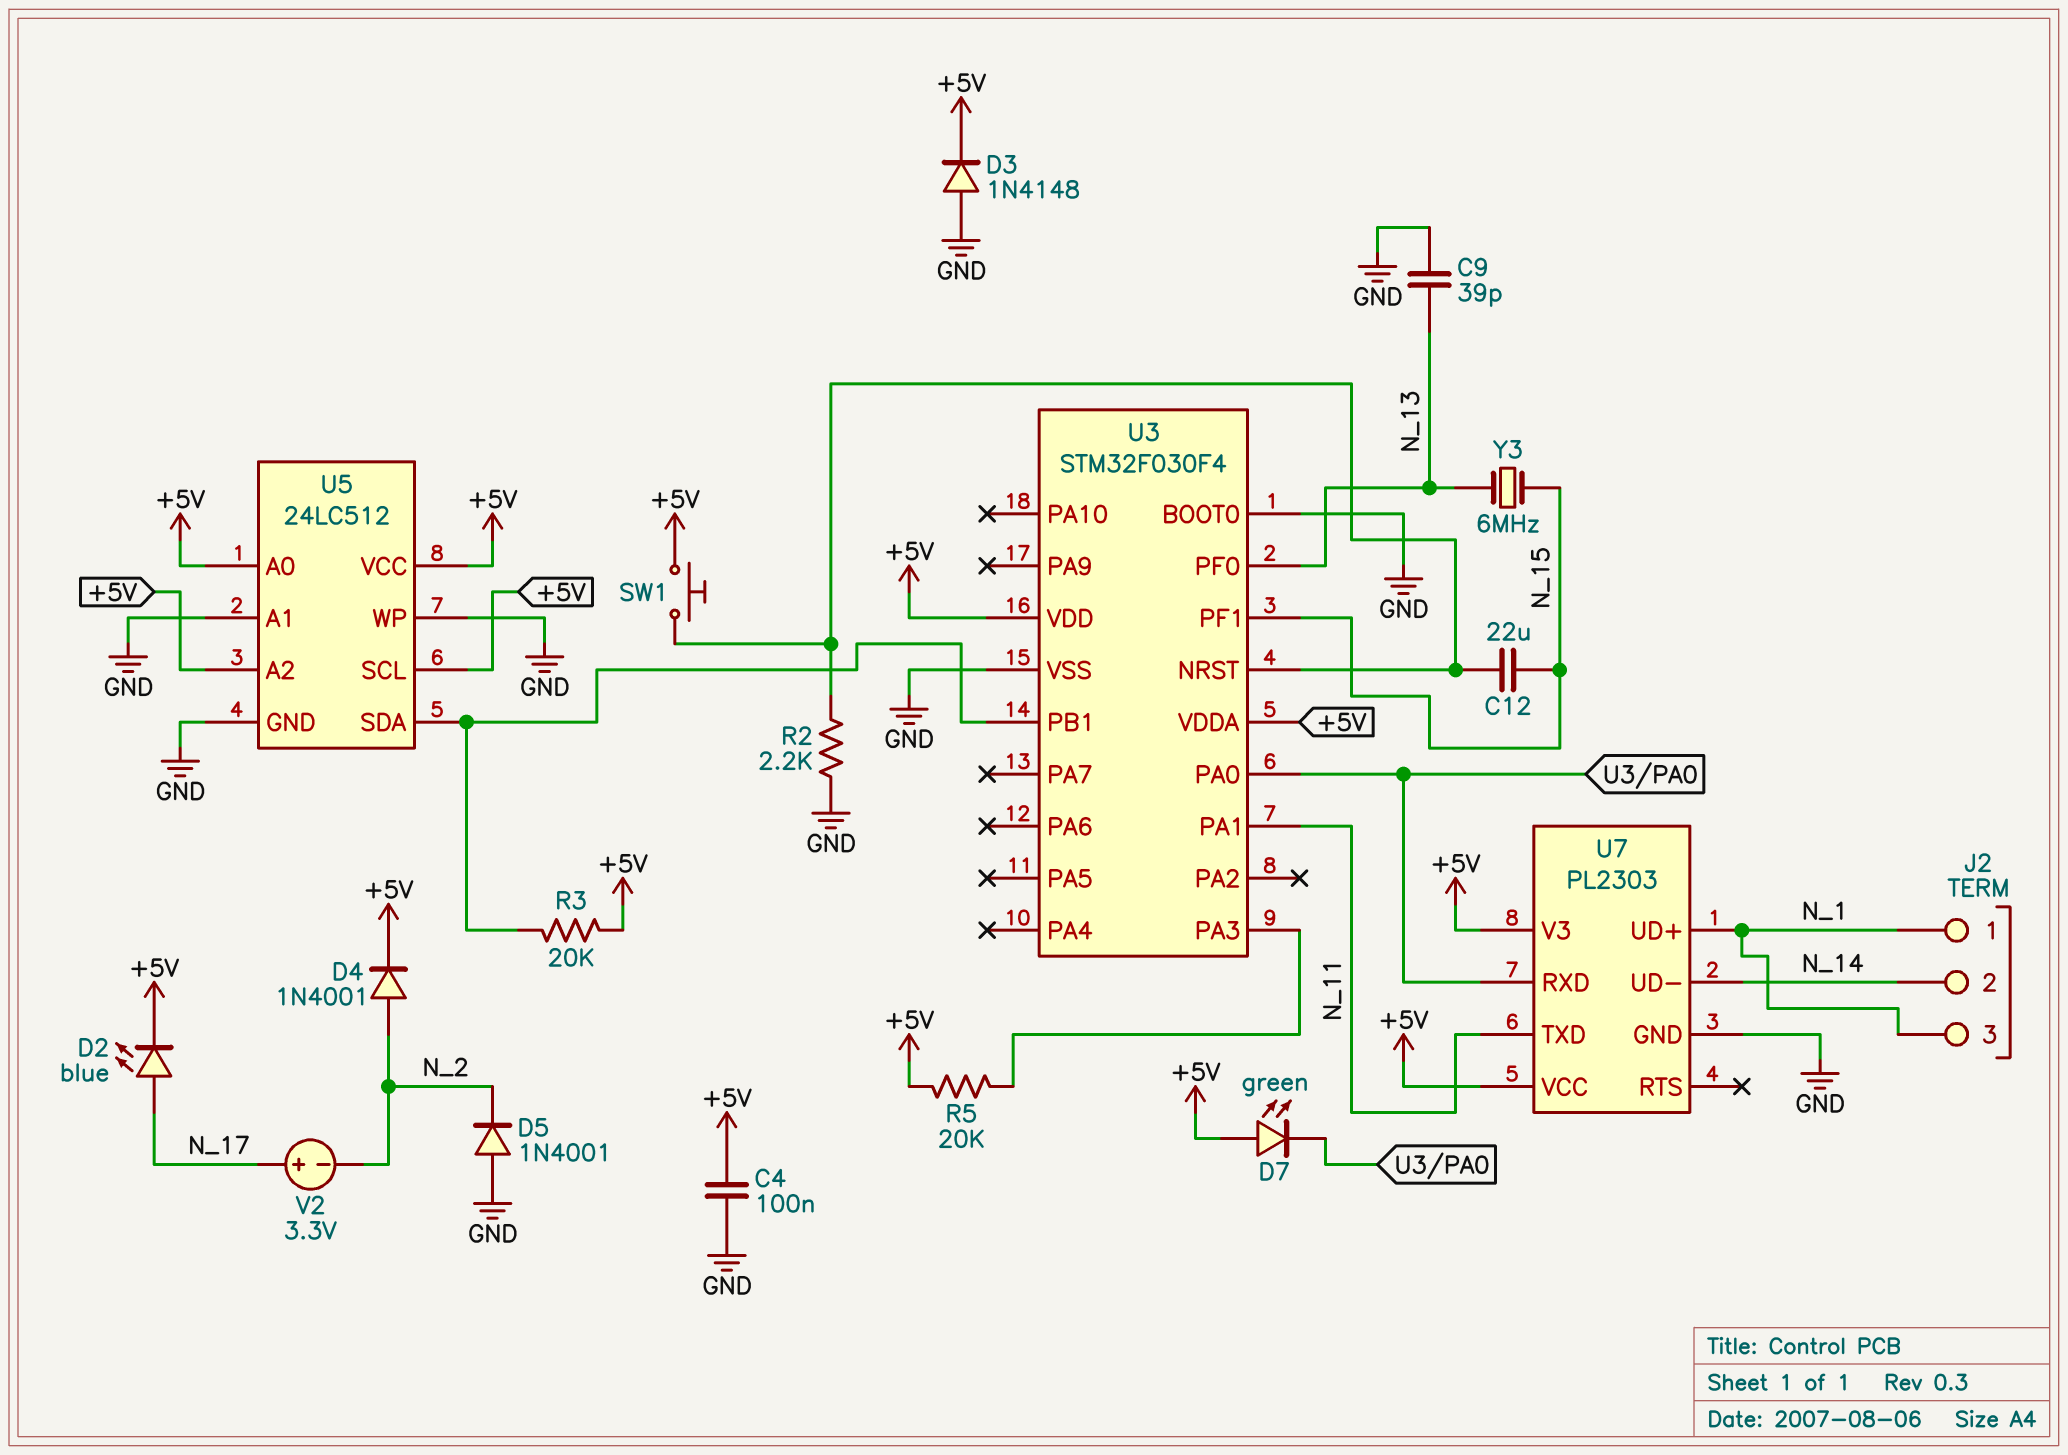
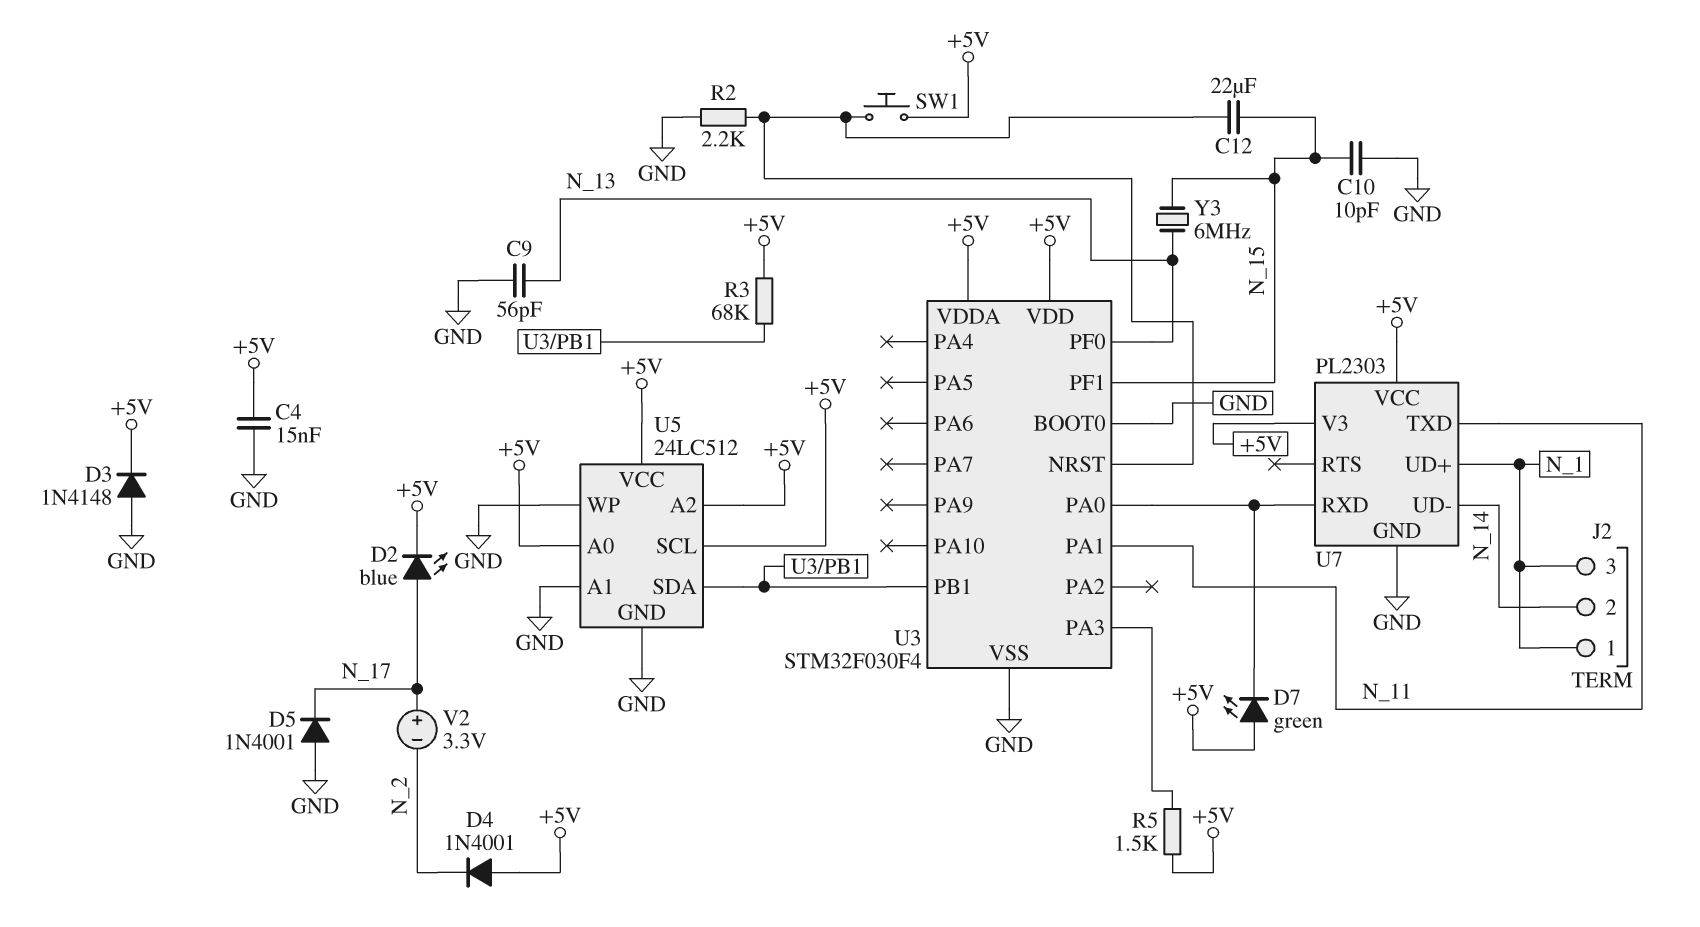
C4: 100nF (+5V, GND) -> 15nF (+5V, GND)
C9: 39pF (GND, N_13) -> 56pF (GND, N_13)
C10: none -> 10pF (GND, N_15)
D4: diode 1N4001 (A N_2, K +5V) -> diode 1N4001 (A +5V, K N_2)
D5: diode 1N4001 (A GND, K N_2) -> diode 1N4001 (A GND, K N_17)
R3: 20k (+5V, U3/PB1) -> 68k (+5V, U3/PB1)
R5: 20k (+5V, U3/PA3) -> 1.5k (+5V, U3/PA3)

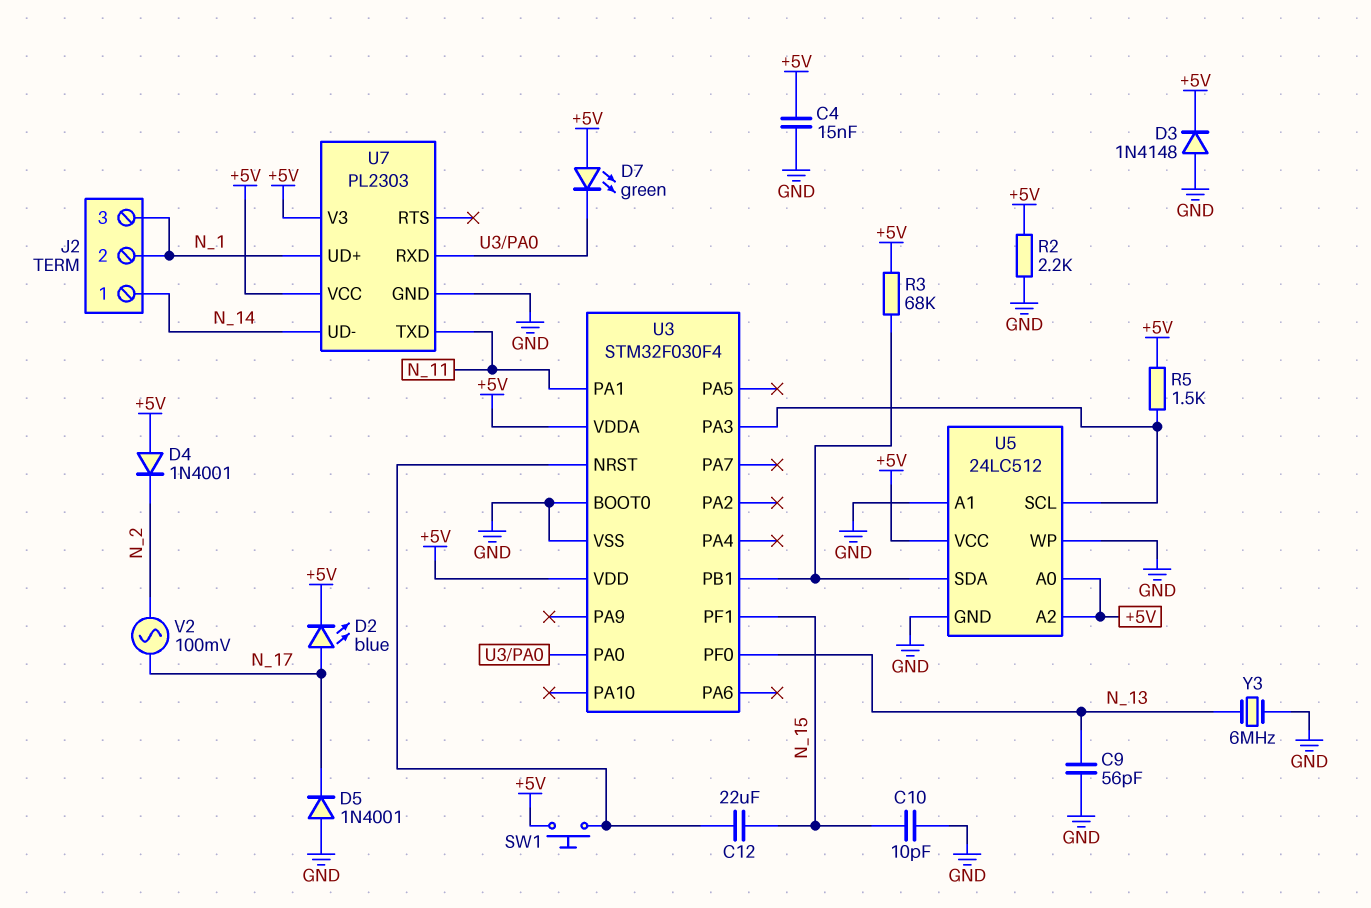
J2 pin 1: N_1 -> N_14
J2 pin 2: N_14 -> N_1
R2: 2.2k (GND, U3/NRST) -> 2.2k (+5V, GND)
U5 pin SCL: +5V -> U3/PA3
V2: 3.3V (plus N_17, minus N_2) -> AC 100mV (N_2, N_17)
Y3: 6MHz (N_13, N_15) -> 6MHz (GND, N_13)

